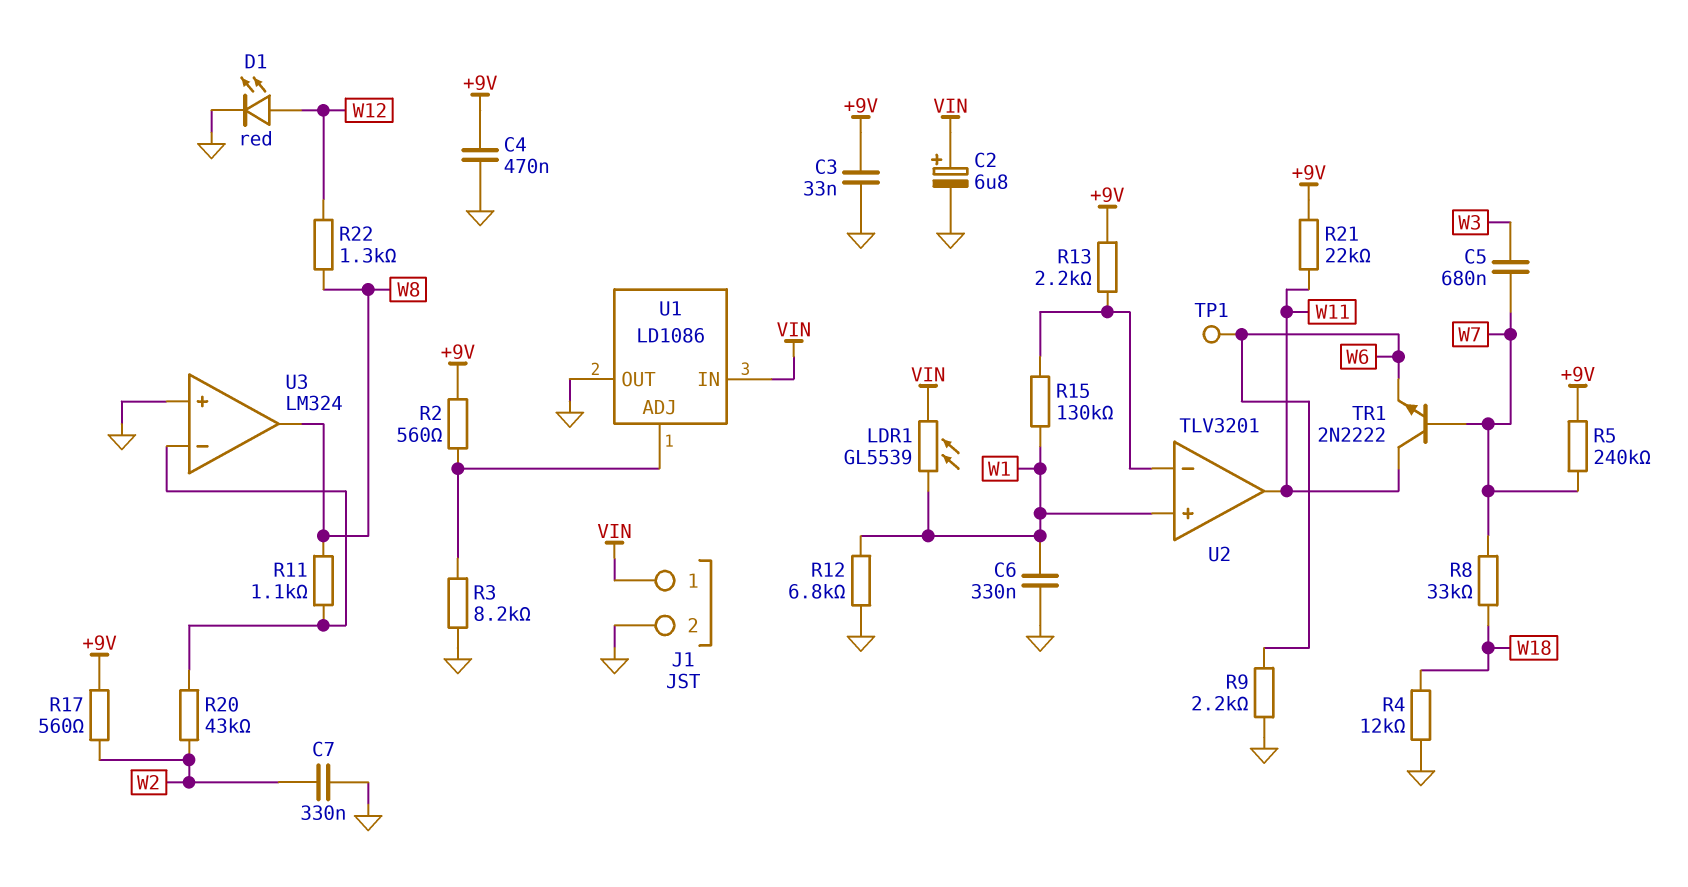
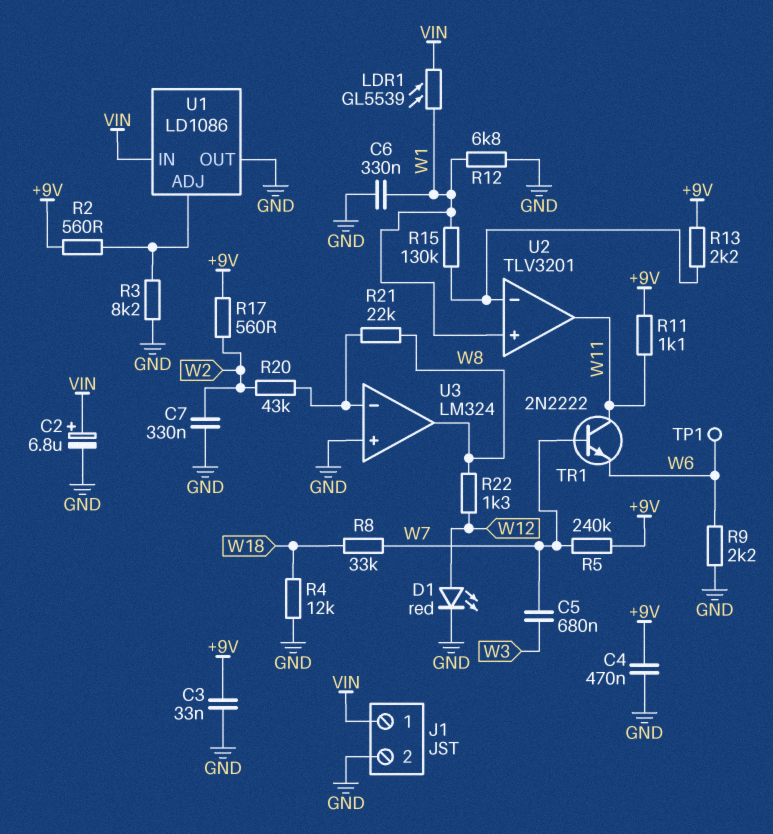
R11: 1.1k (U3/in-, W8) -> 1.1k (+9V, W11)
R21: 22k (+9V, W11) -> 22k (U3/in-, W8)

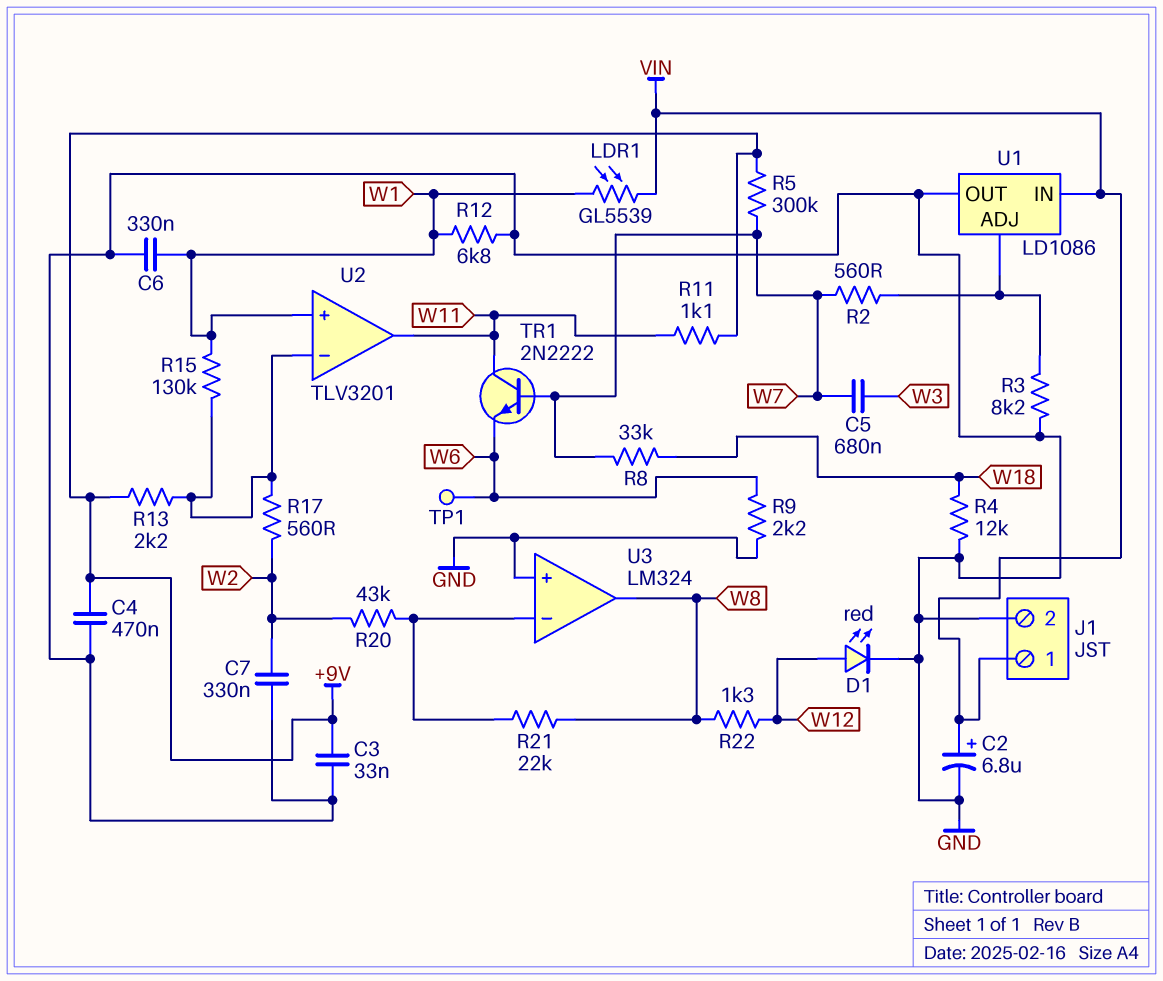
R2: 560 (+9V, U1/ADJ) -> 560 (U1/ADJ, W7)
R5: 240k (+9V, W7) -> 300k (+9V, W7)
R17: 560 (+9V, W2) -> 560 (U2/in-, W2)

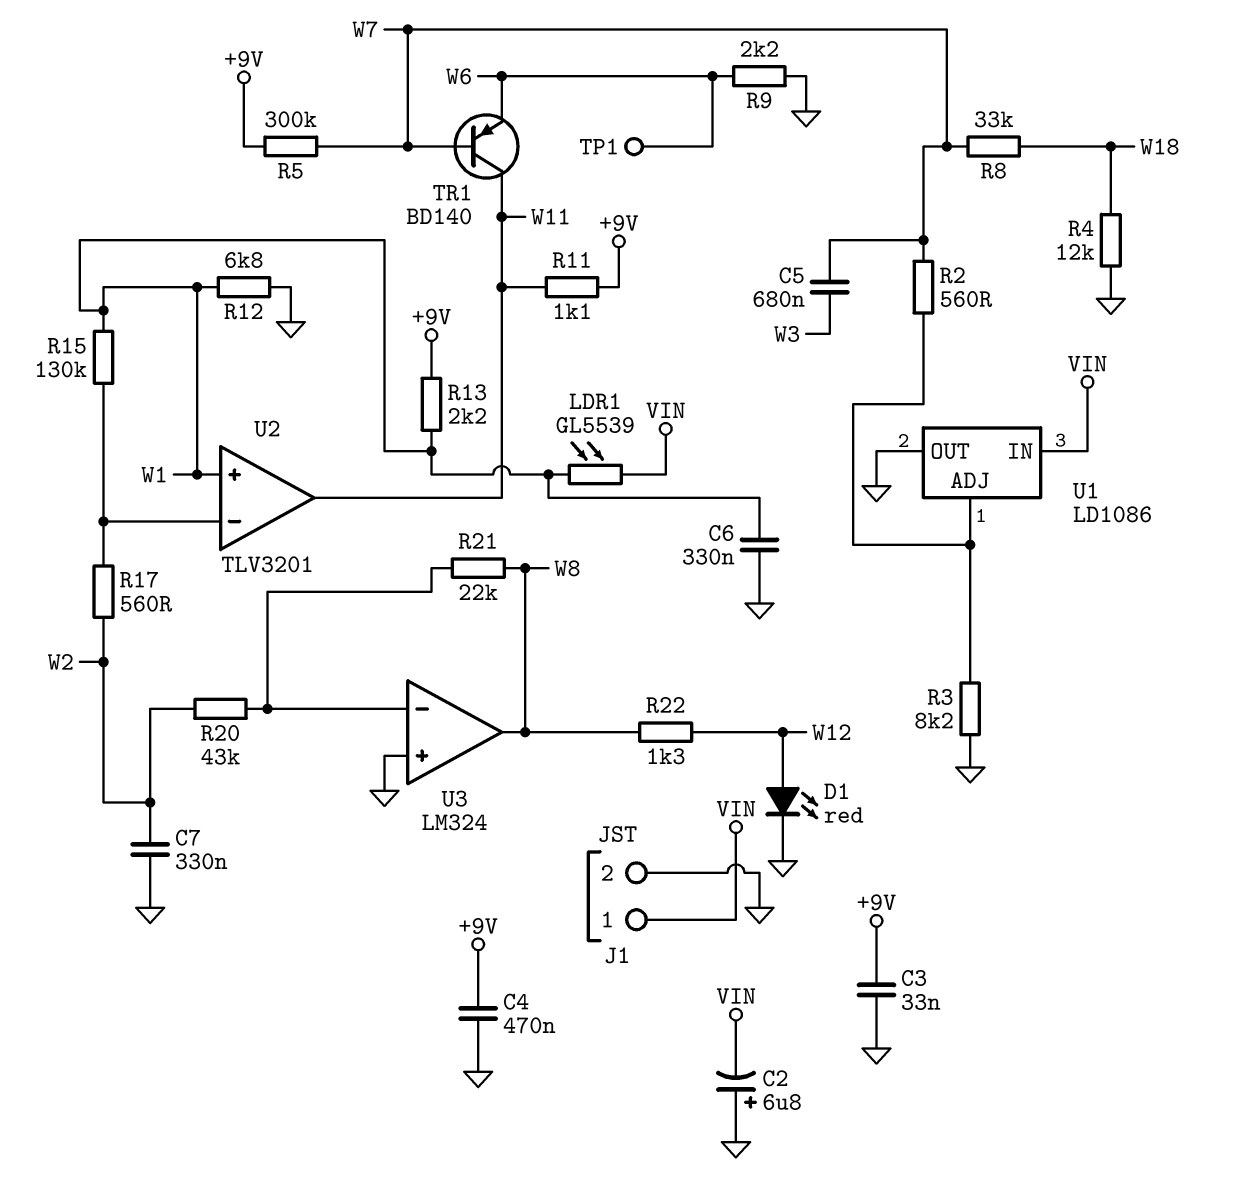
C2: 6.8uF (plus VIN, minus GND) -> 6.8uF (plus GND, minus VIN)
R13: 2.2k (+9V, U2/in-) -> 2.2k (+9V, W1)
TR1: NPN 2N2222 (B W7, C W11, E W6) -> PNP BD140 (B W7, C W11, E W6)

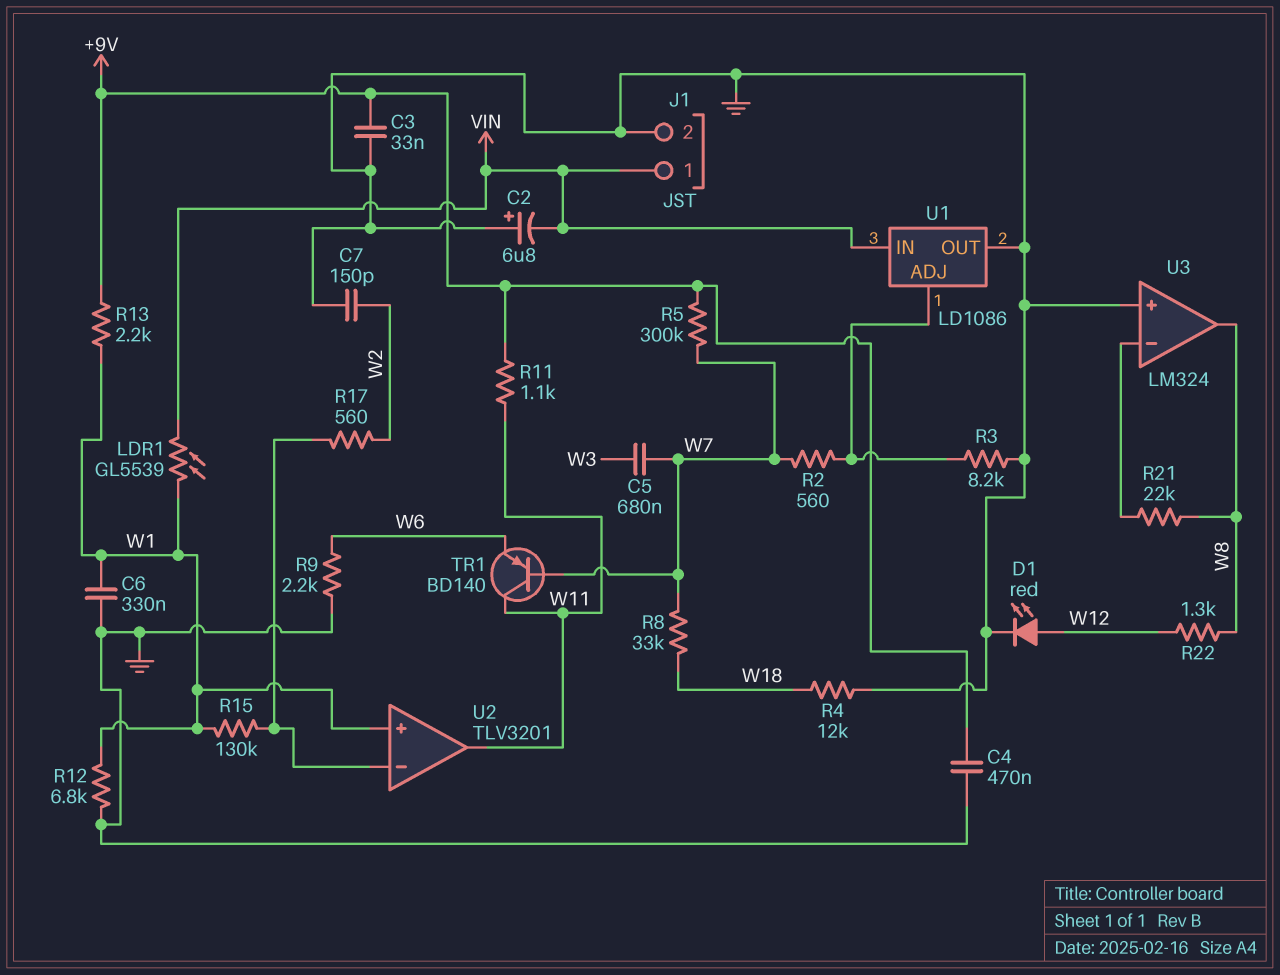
C7: 330nF (GND, W2) -> 150pF (GND, W2)
R20: 43k (U3/in-, W2) -> none
TP1: test point (W6) -> none

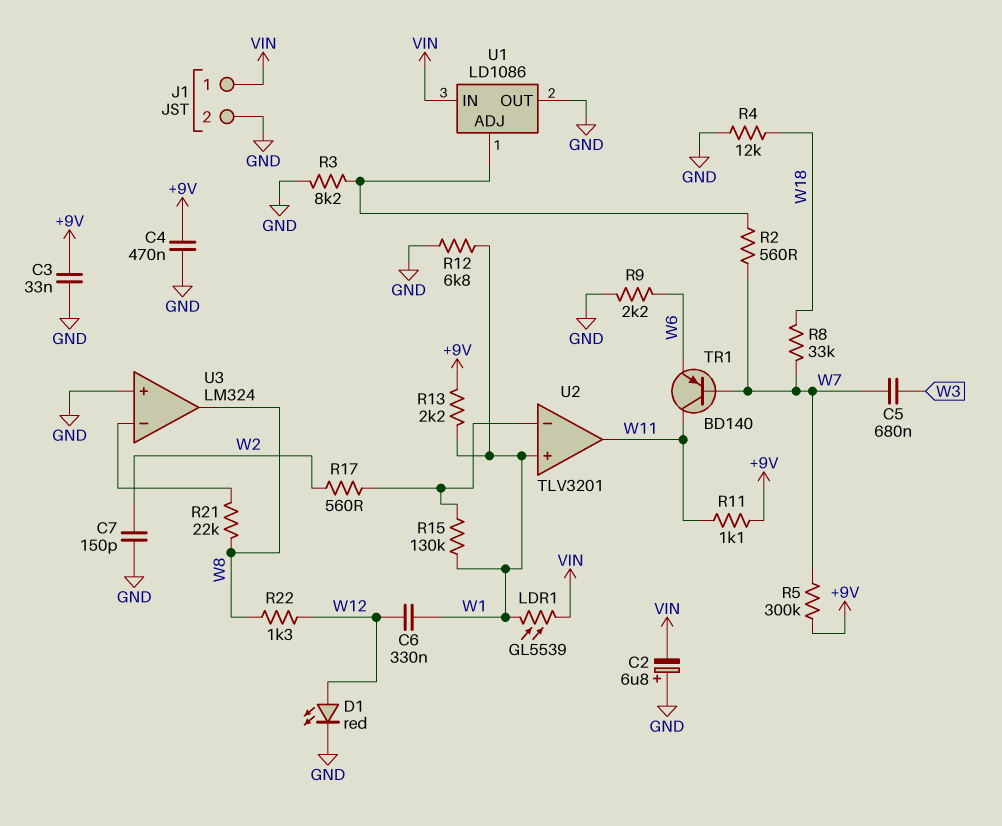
C6: 330nF (GND, W1) -> 330nF (W1, W12)

